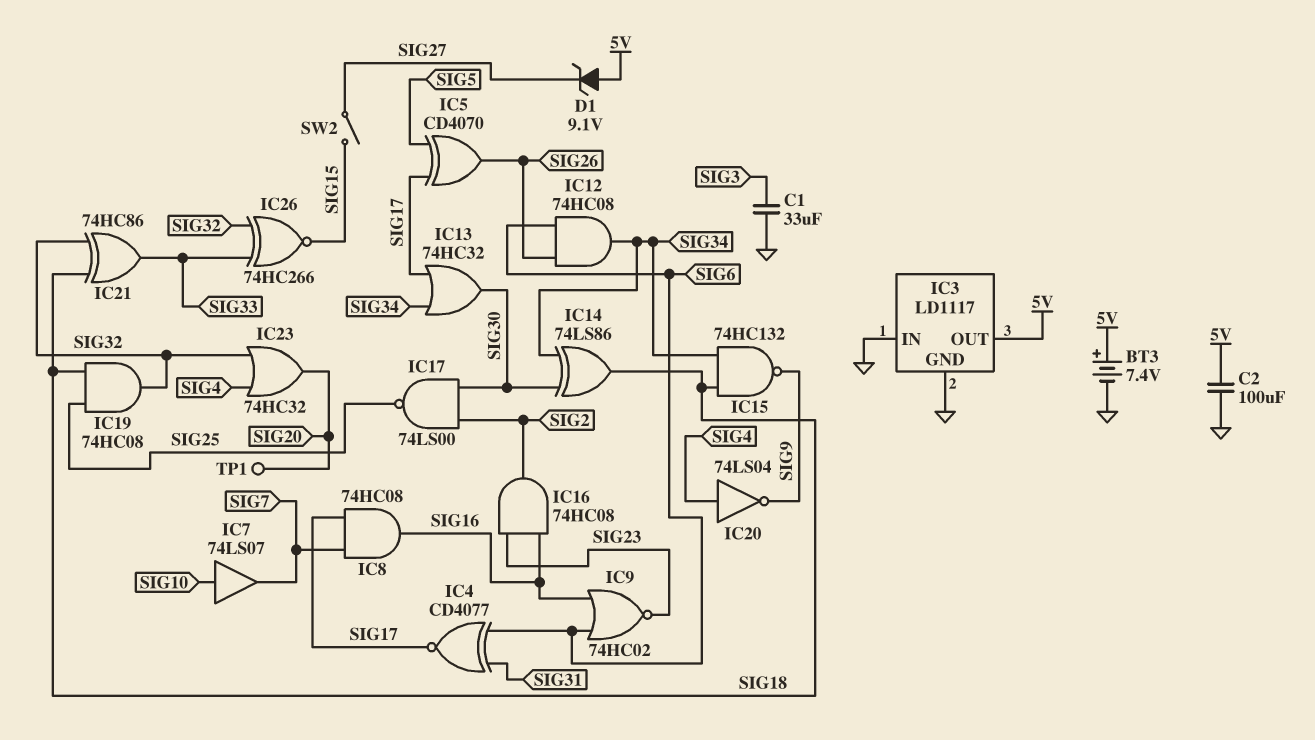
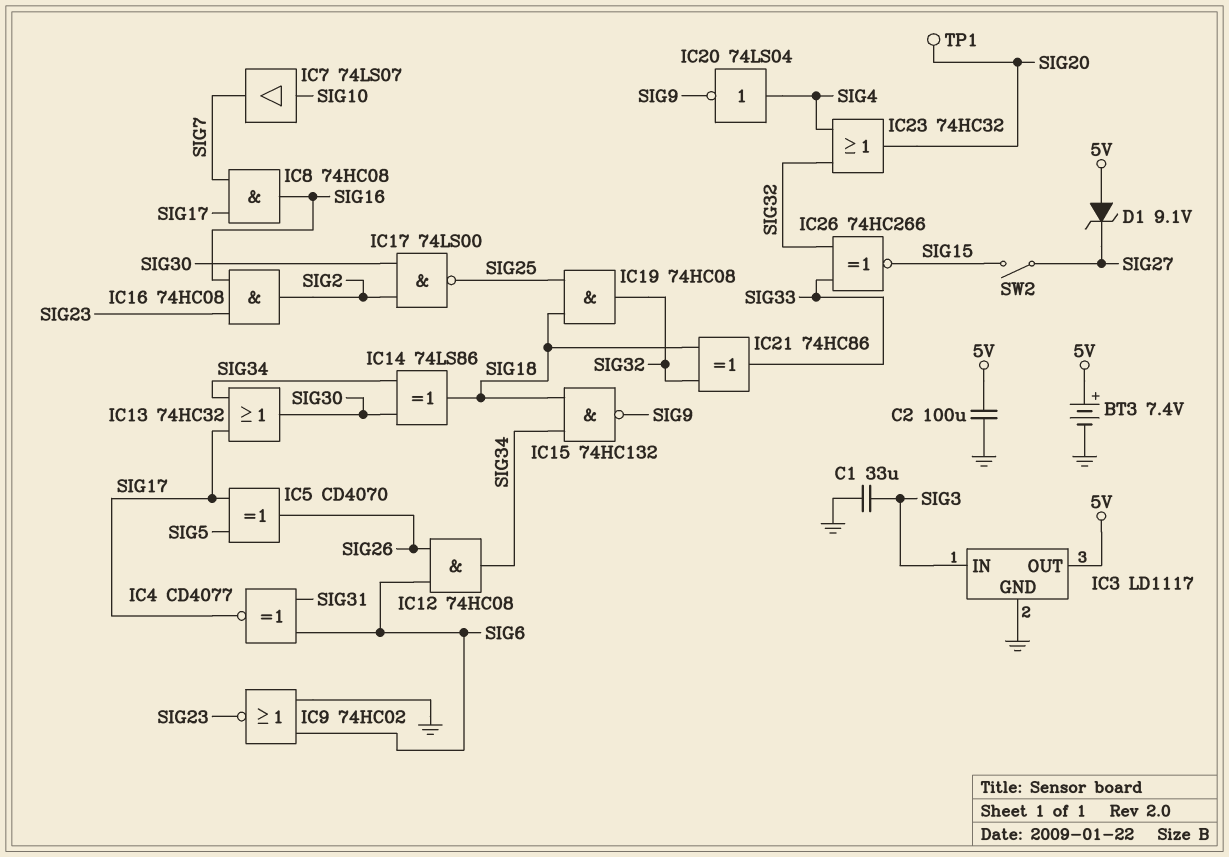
IC3 pin IN: GND -> SIG3
IC9: NOR 74HC02 (in SIG6, in SIG16, out SIG23) -> NOR 74HC02 (in GND, in SIG6, out SIG23)

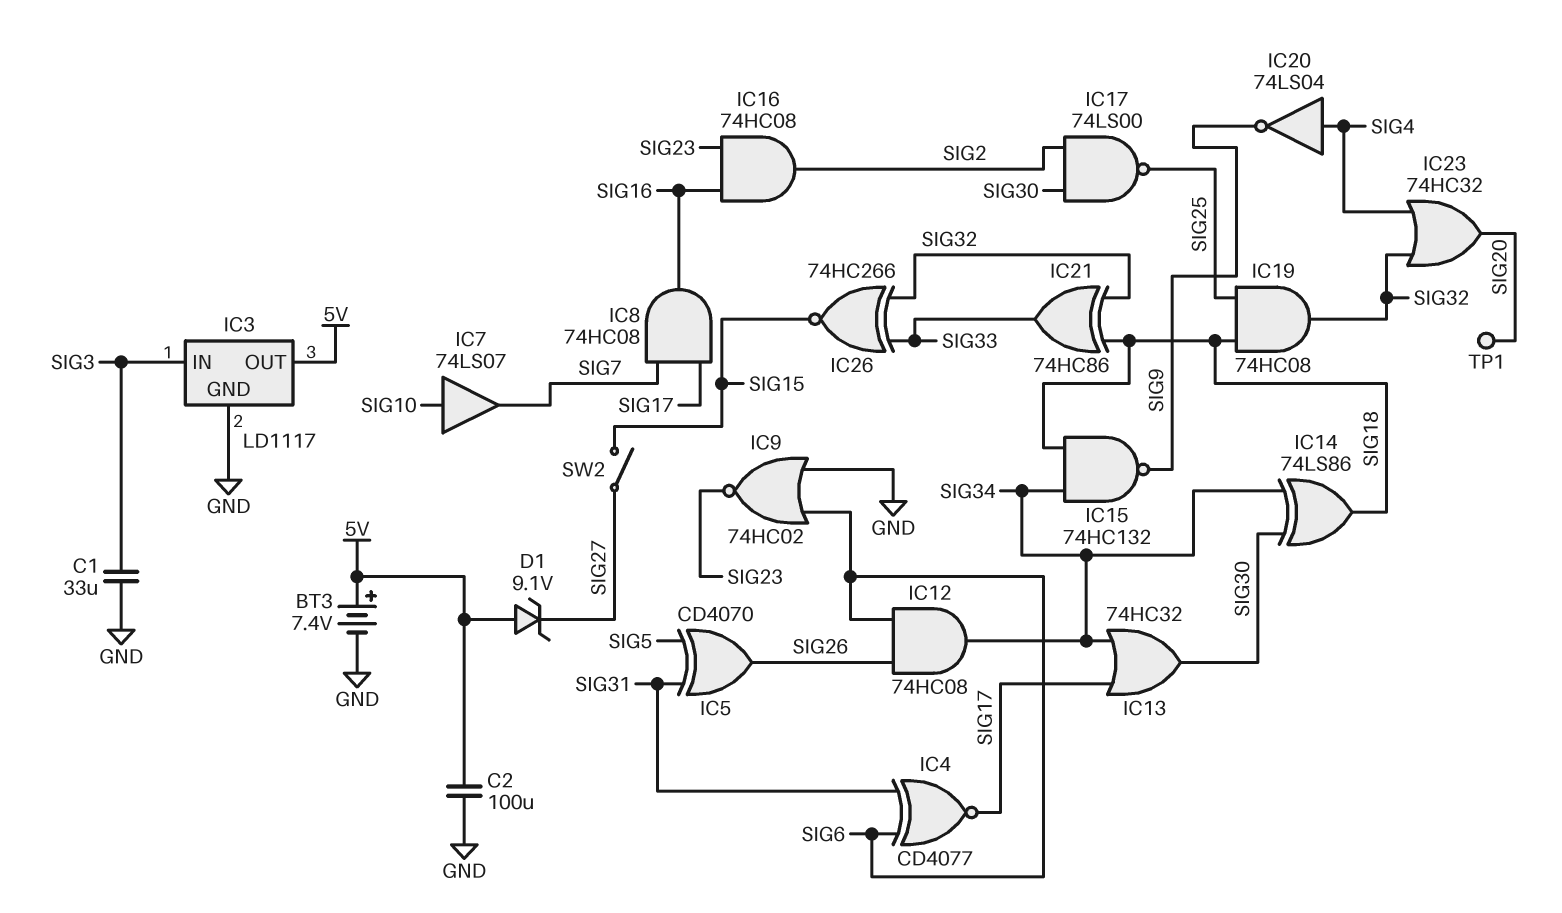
IC5: XOR CD4070 (in SIG5, in SIG17, out SIG26) -> XOR CD4070 (in SIG5, in SIG31, out SIG26)

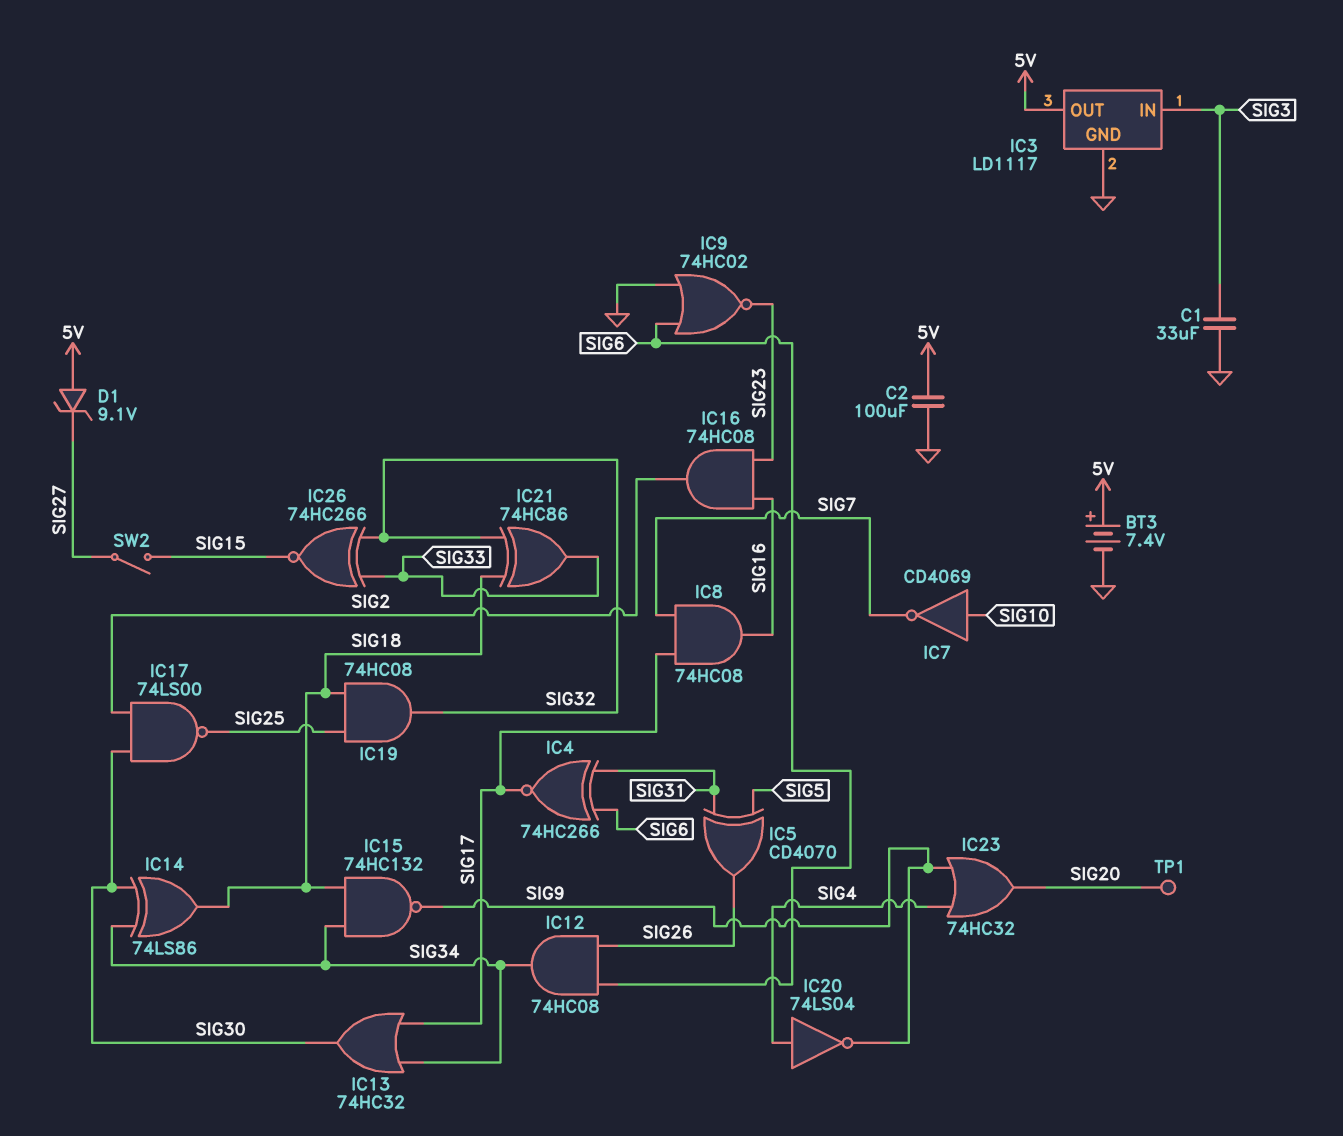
IC4: XNOR CD4077 (in SIG6, in SIG31, out SIG17) -> XNOR 74HC266 (in SIG6, in SIG31, out SIG17)
IC7: buffer 74LS07 (in SIG10, out SIG7) -> NOT CD4069 (in SIG10, out SIG7)
IC23: OR 74HC32 (in SIG4, in SIG32, out SIG20) -> OR 74HC32 (in SIG4, in SIG9, out SIG20)

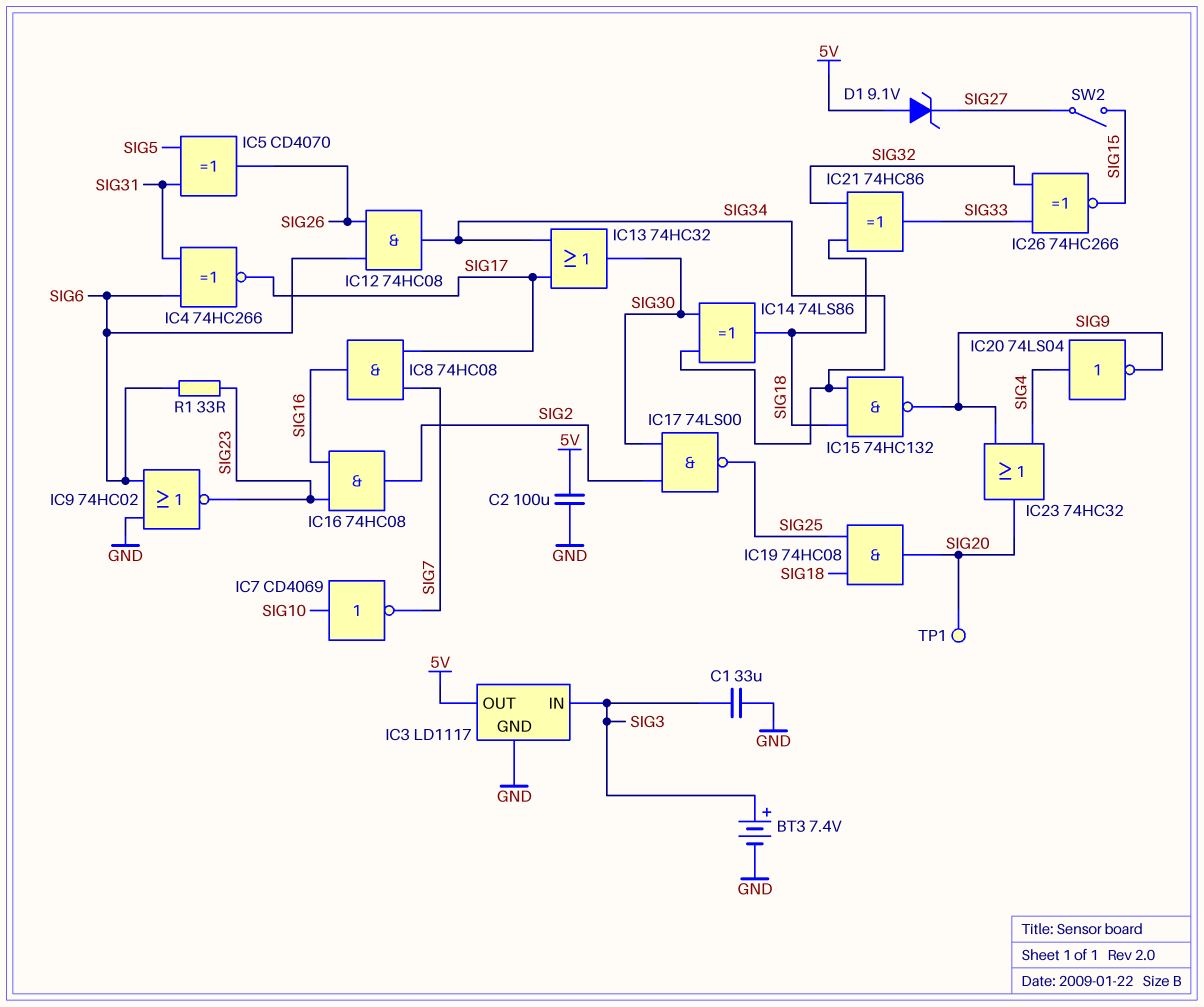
BT3: 7.4V (plus 5V, minus GND) -> 7.4V (plus SIG3, minus GND)
IC19: AND 74HC08 (in SIG18, in SIG25, out SIG32) -> AND 74HC08 (in SIG18, in SIG25, out SIG20)
R1: none -> 33 (SIG6, SIG23)

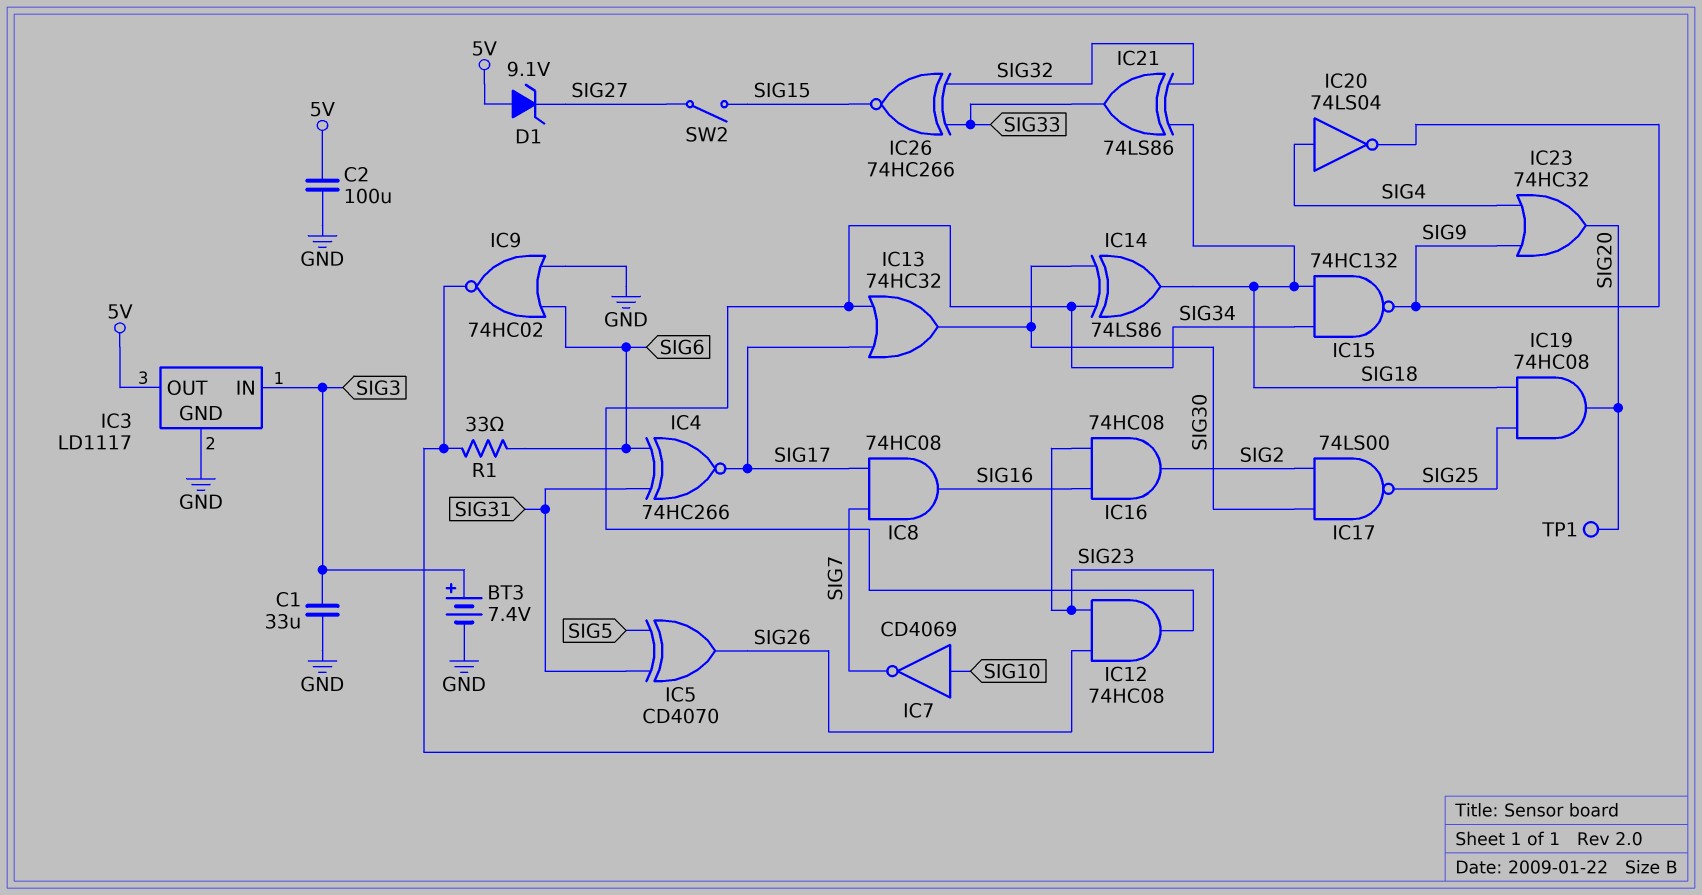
IC12: AND 74HC08 (in SIG6, in SIG26, out SIG34) -> AND 74HC08 (in SIG23, in SIG26, out SIG34)
IC21: XOR 74HC86 (in SIG18, in SIG32, out SIG33) -> XOR 74LS86 (in SIG18, in SIG32, out SIG33)

